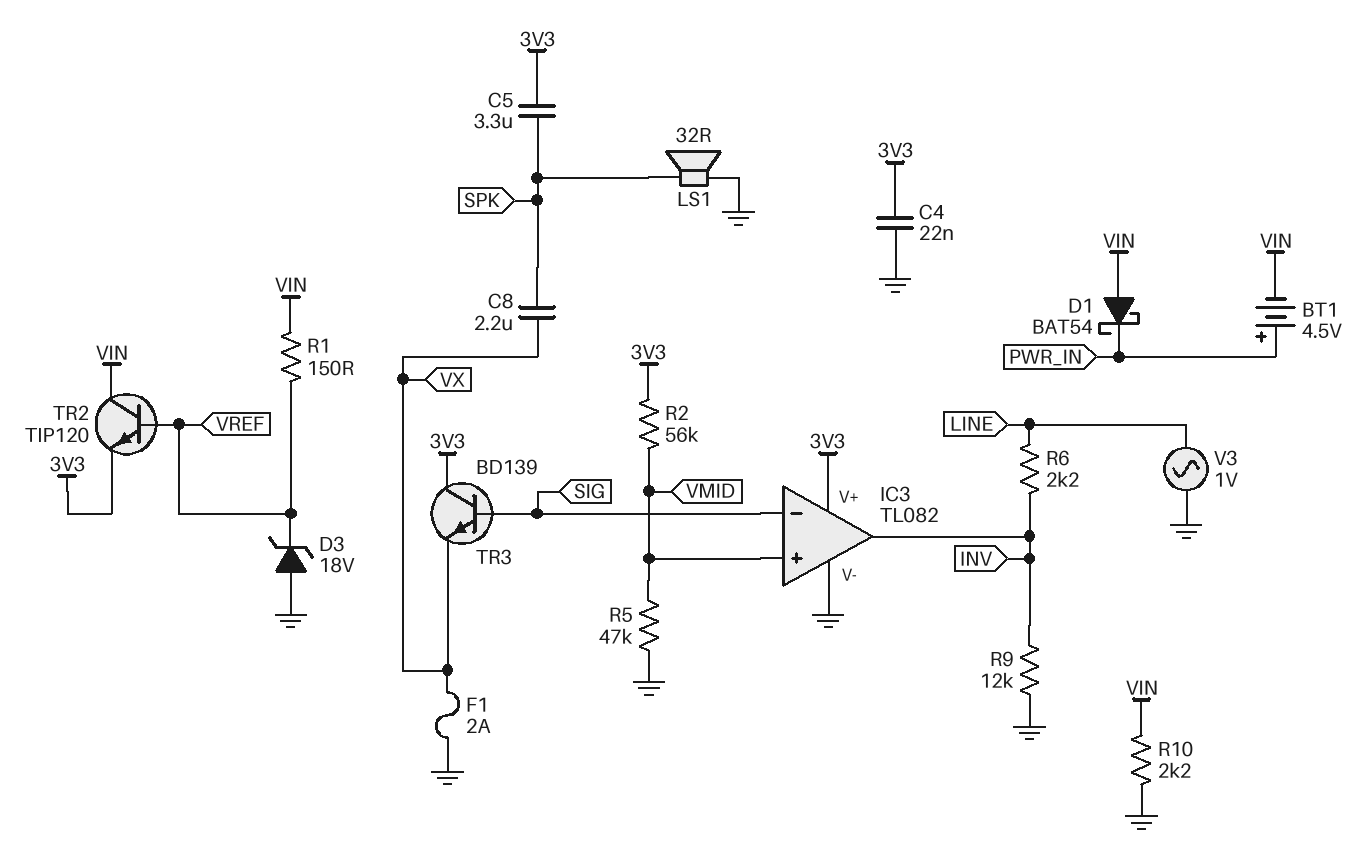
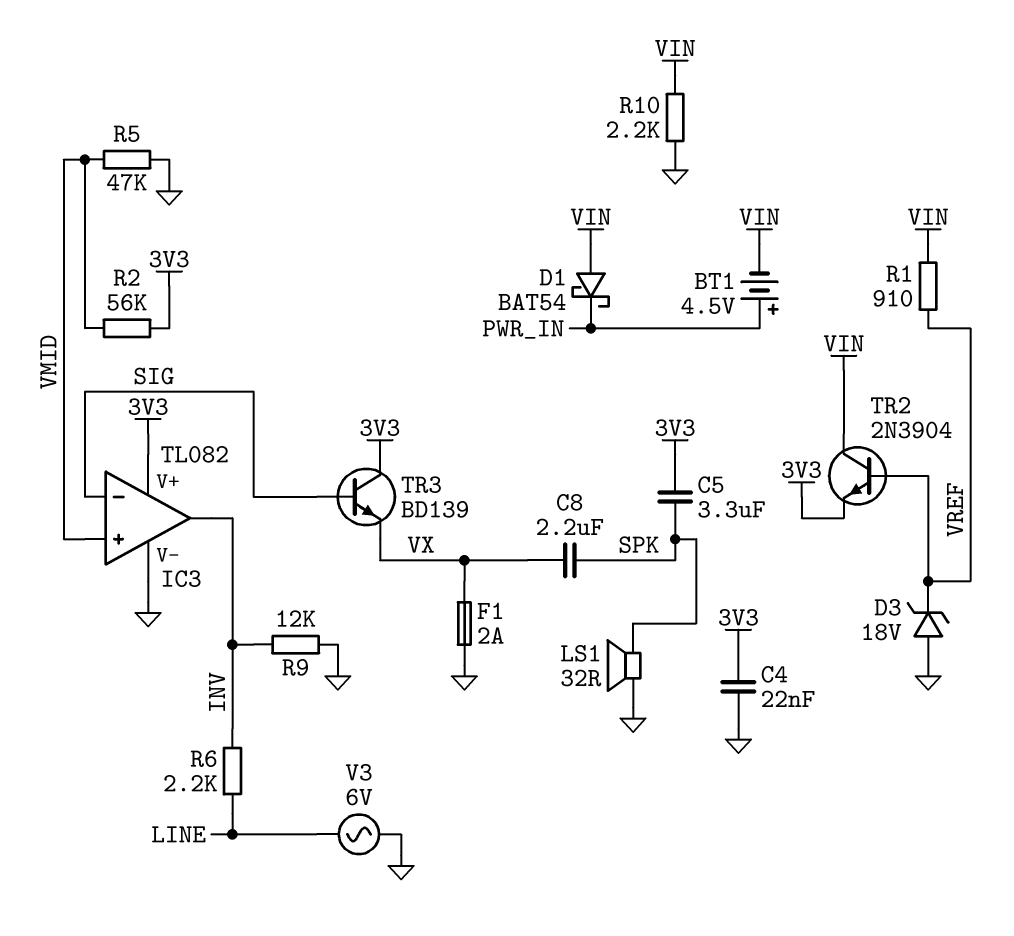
R1: 150 (VIN, VREF) -> 910 (VIN, VREF)
TR2: NPN TIP120 (B VREF, C VIN, E 3V3) -> NPN 2N3904 (B VREF, C VIN, E 3V3)
V3: AC 1V (GND, LINE) -> AC 6V (GND, LINE)

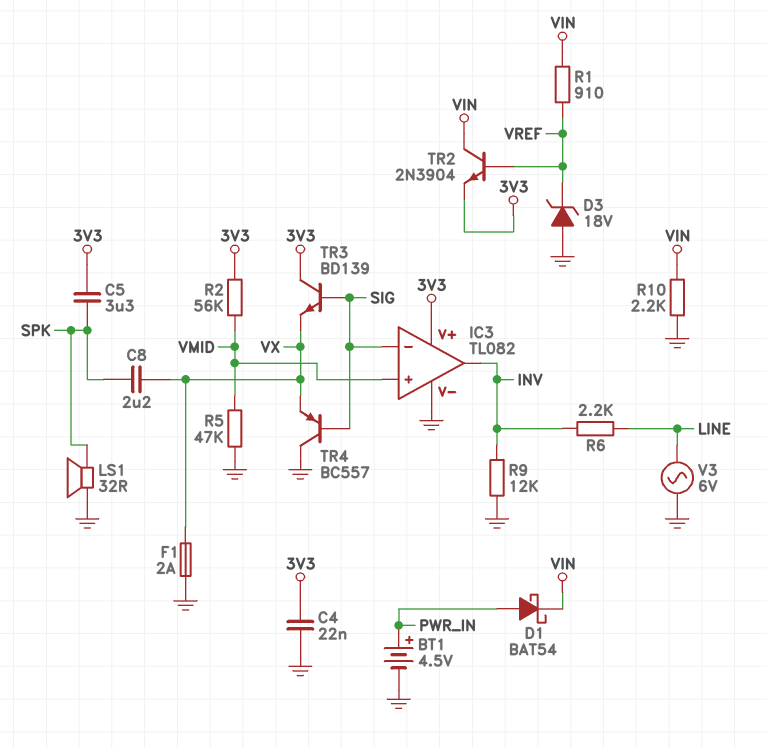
BT1: 4.5V (plus PWR_IN, minus VIN) -> 4.5V (plus PWR_IN, minus GND)
D1: schottky BAT54 (A VIN, K PWR_IN) -> schottky BAT54 (A PWR_IN, K VIN)
TR4: none -> PNP BC557 (B SIG, C GND, E VX)

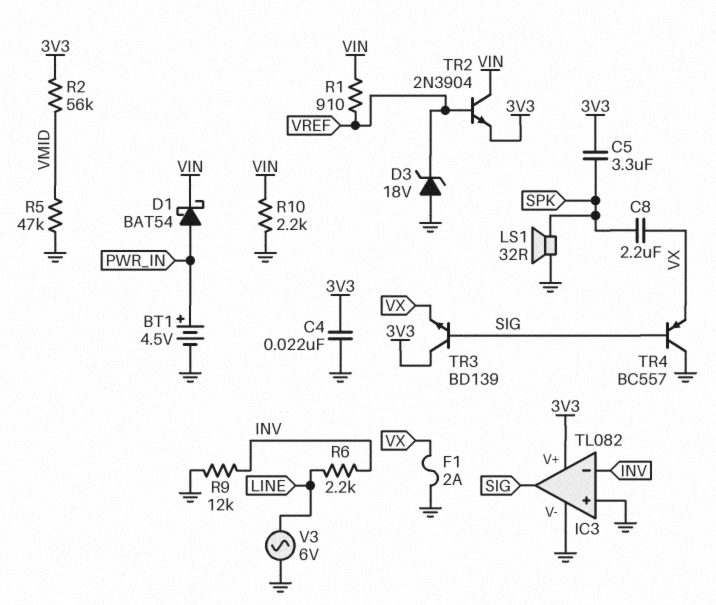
IC3 pin in+: VMID -> GND
IC3 pin in-: SIG -> INV
IC3 pin out: INV -> SIG

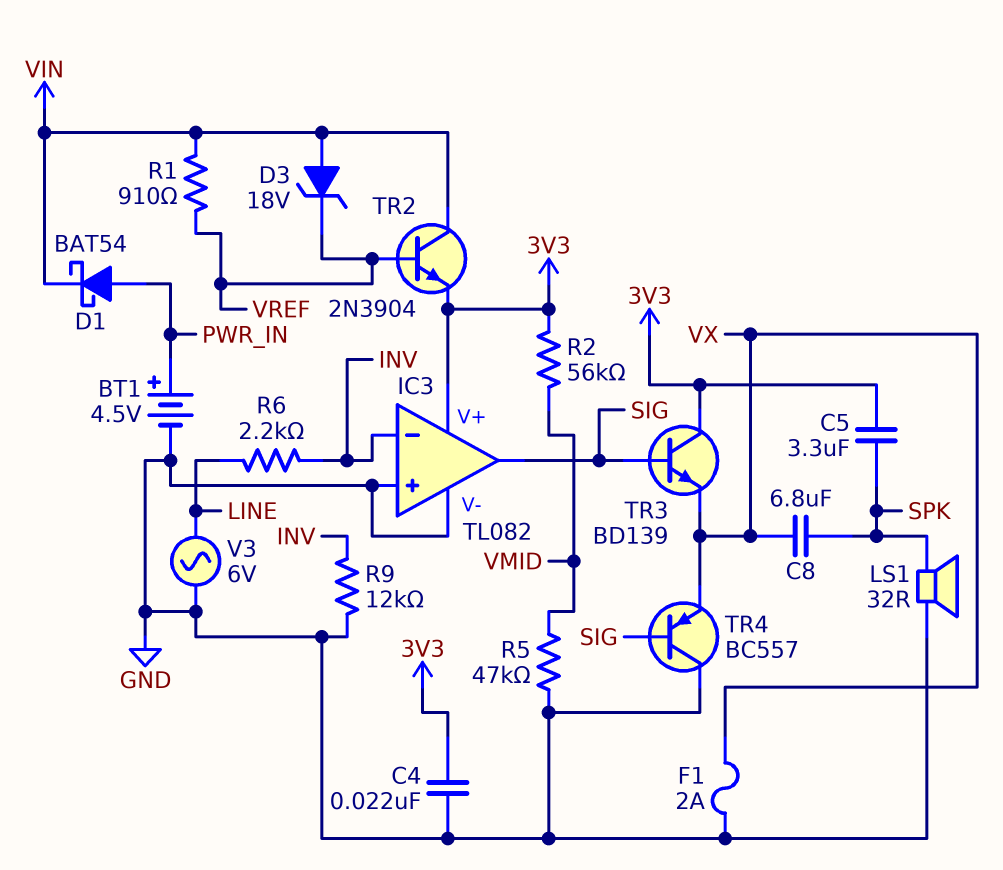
C8: 2.2uF (SPK, VX) -> 6.8uF (SPK, VX)
D3: zener 18V (A GND, K VREF) -> zener 18V (A VIN, K VREF)
R10: 2.2k (GND, VIN) -> none

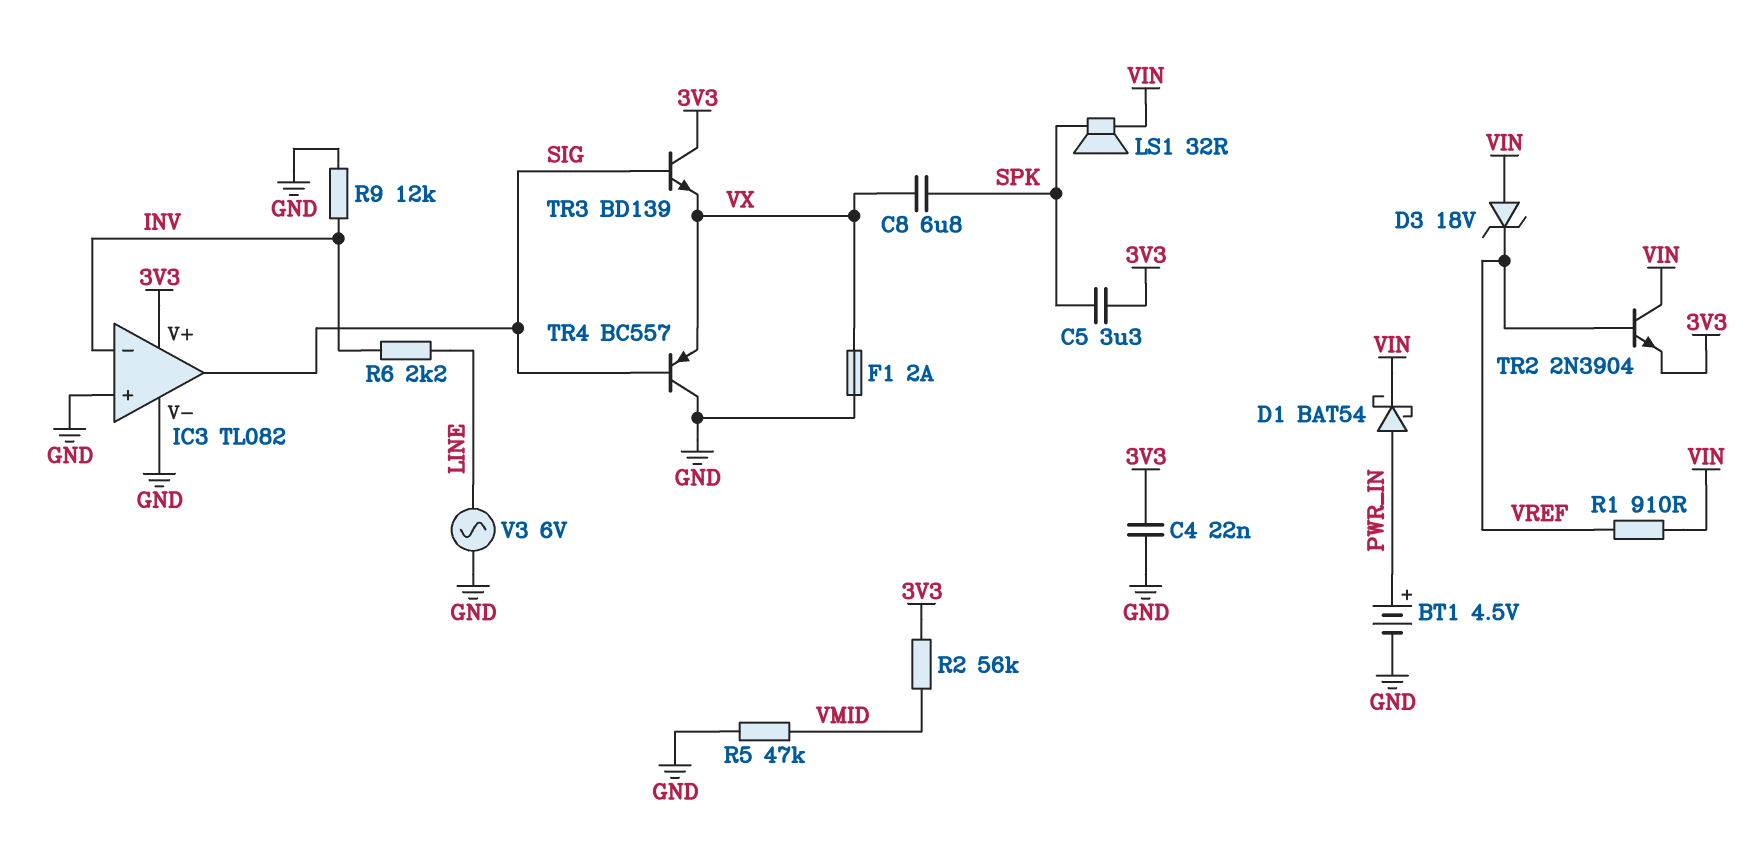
LS1: speaker 32R (GND, SPK) -> speaker 32R (SPK, VIN)

